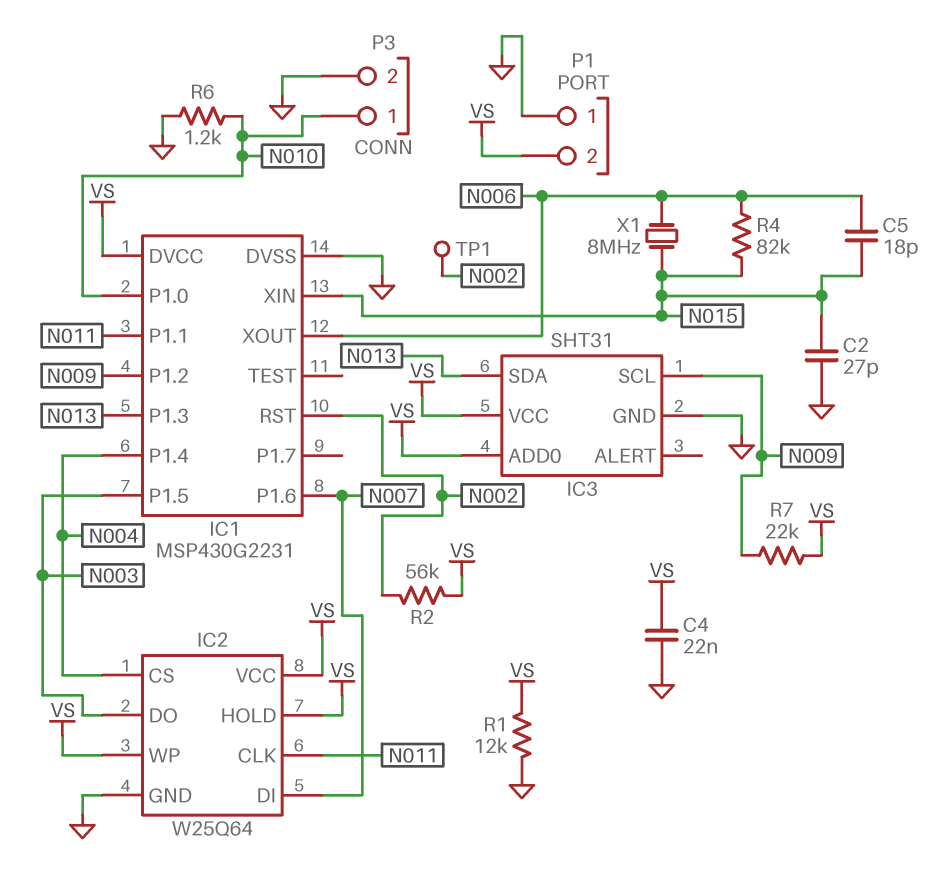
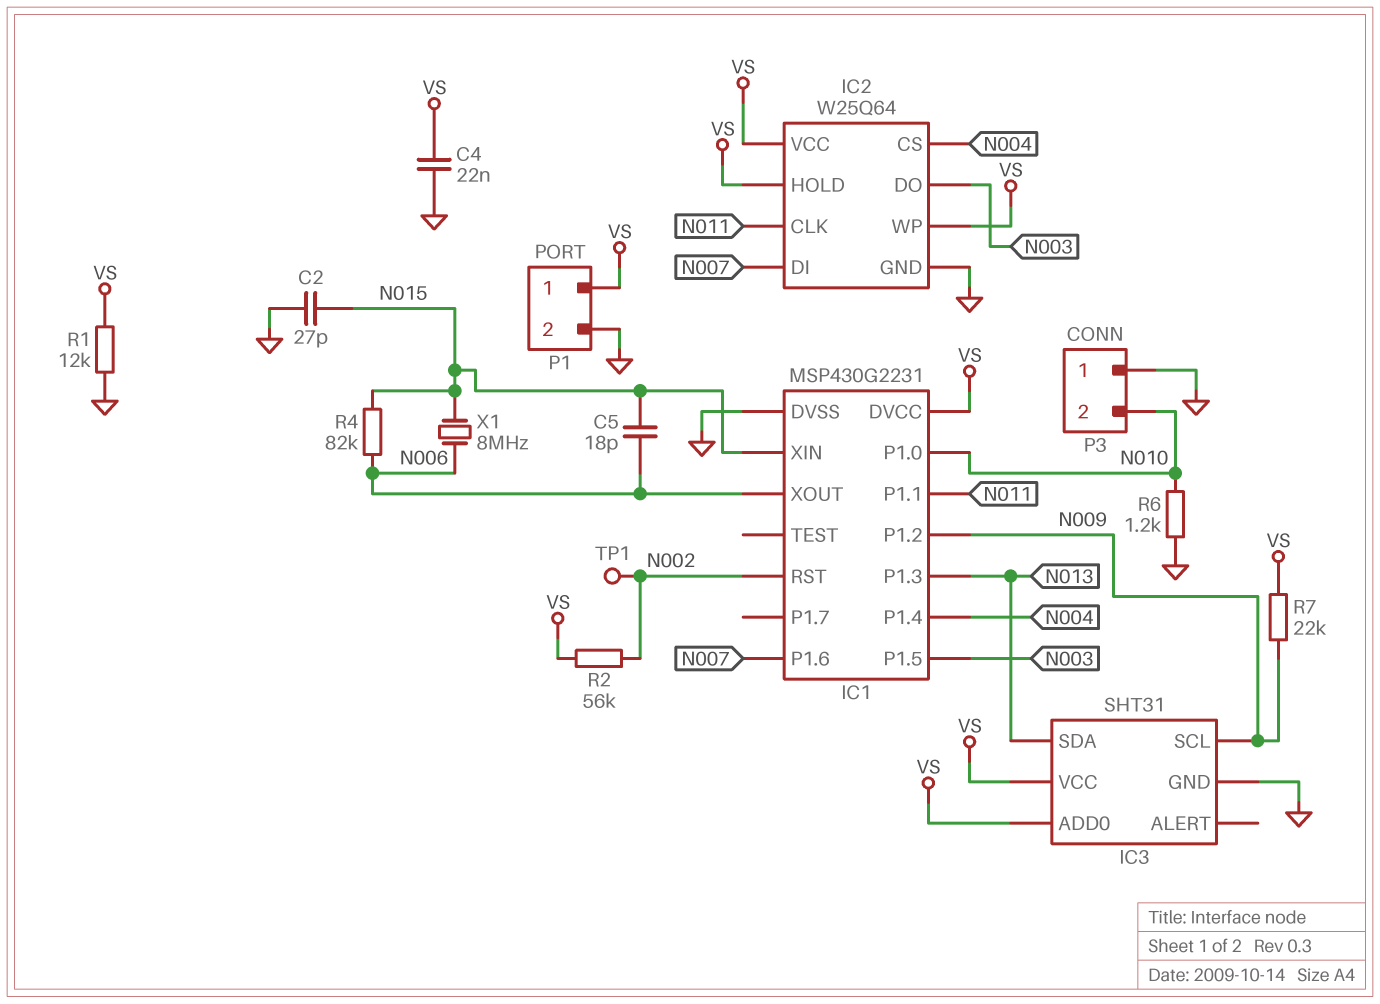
P1 pin 1: GND -> VS
P1 pin 2: VS -> GND
P3 pin 1: N010 -> GND
P3 pin 2: GND -> N010

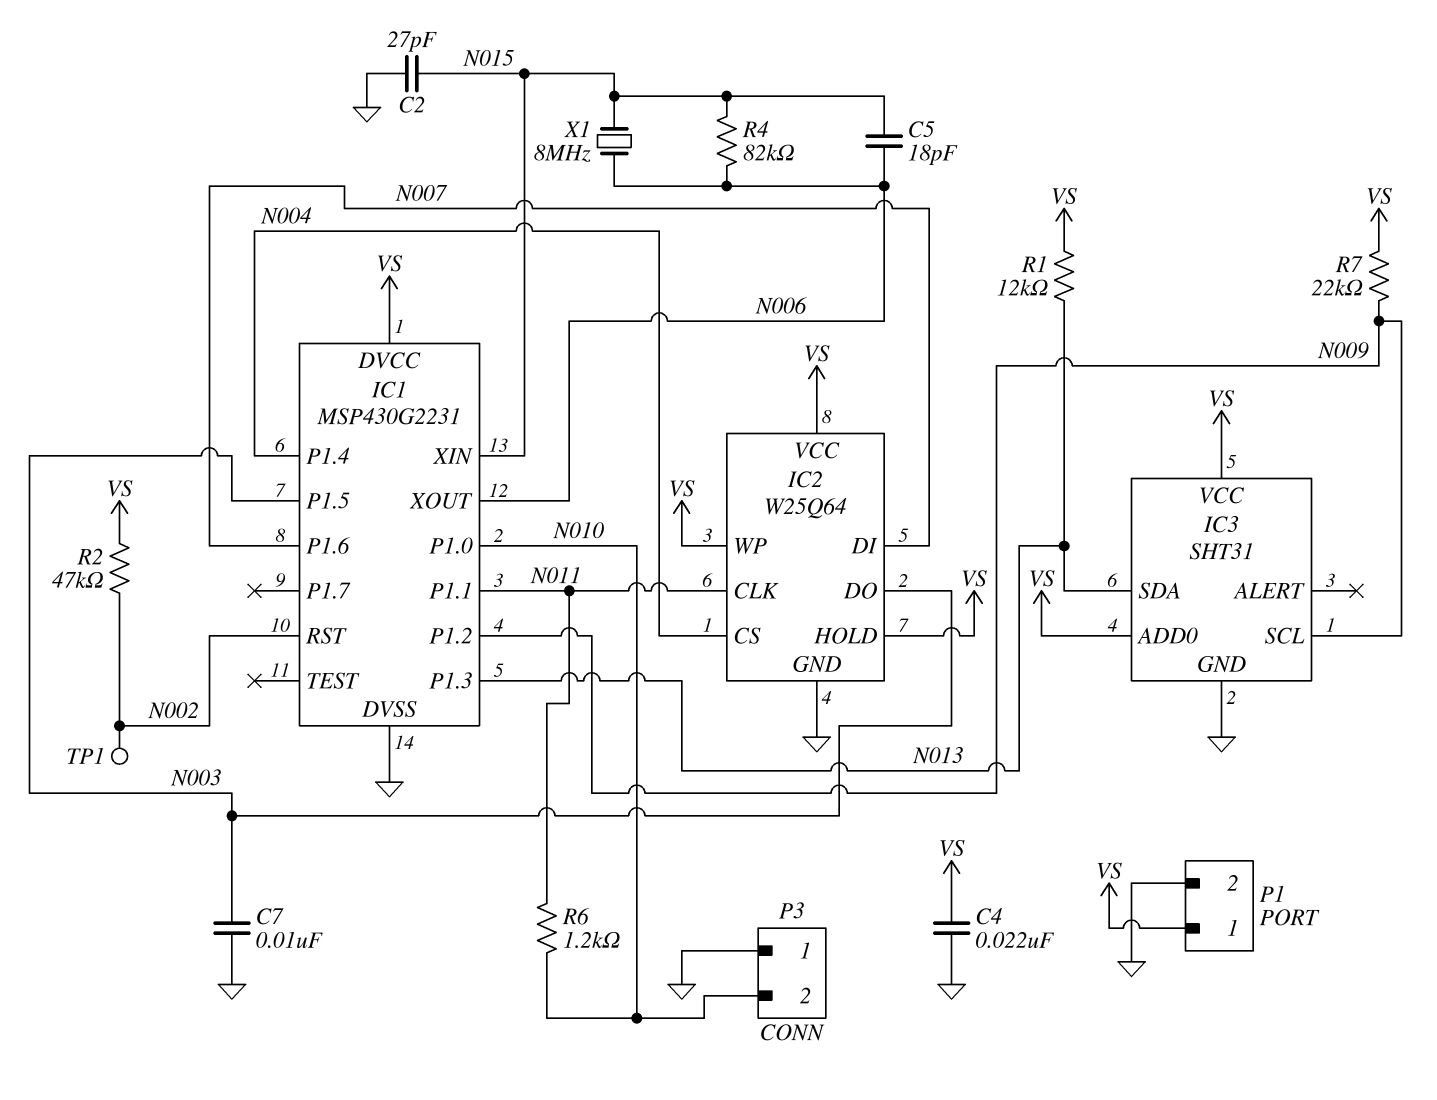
C7: none -> 10nF (GND, N003)
R1: 12k (GND, VS) -> 12k (N013, VS)
R2: 56k (N002, VS) -> 47k (N002, VS)
R6: 1.2k (GND, N010) -> 1.2k (N010, N011)

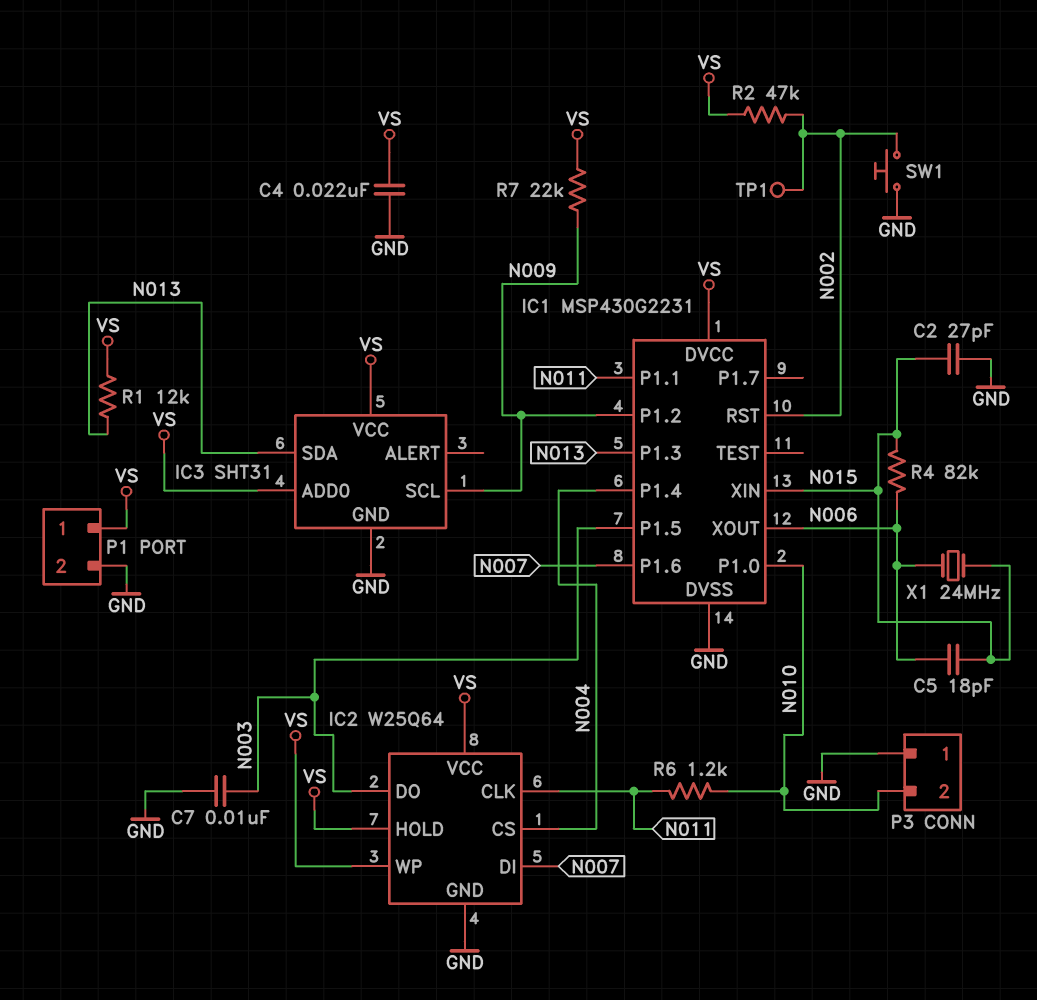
SW1: none -> button (GND, N002)
X1: 8MHz (N006, N015) -> 24MHz (N006, N015)

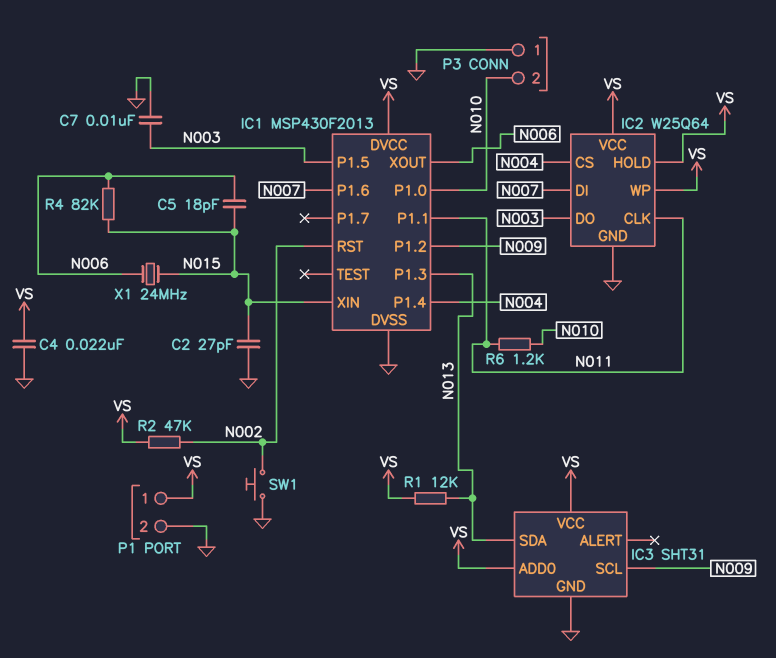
IC1: MSP430G2231 -> MSP430F2013
R7: 22k (N009, VS) -> none
TP1: test point (N002) -> none

